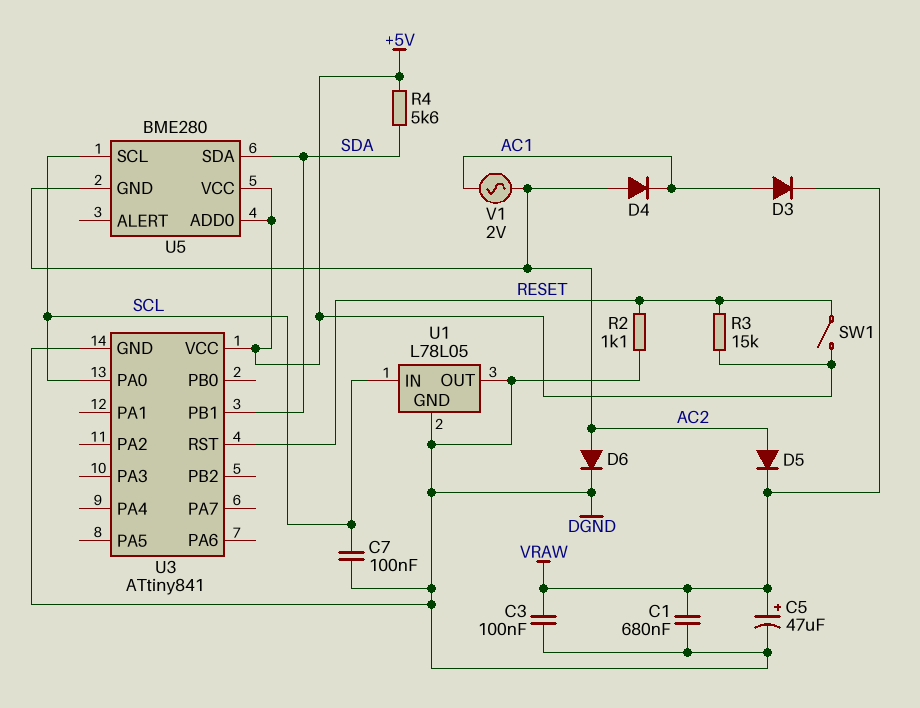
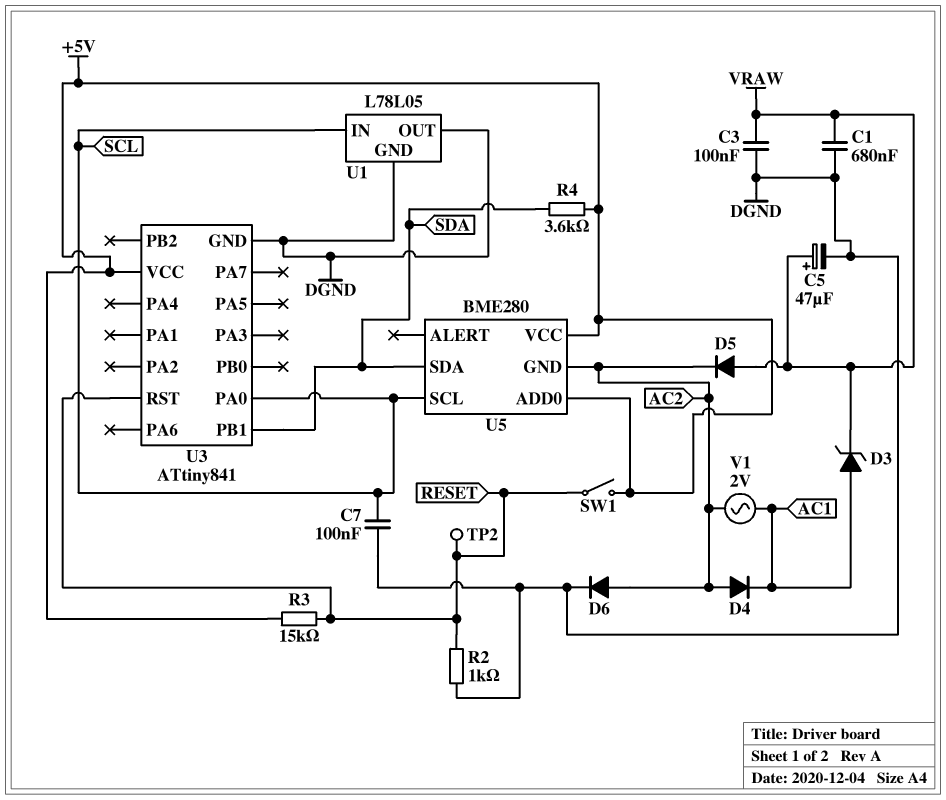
D3: diode (A AC1, K VRAW) -> zener (A AC1, K VRAW)
D5: diode (A AC2, K VRAW) -> diode (A VRAW, K AC2)
R2: 1.1k (DGND, RESET) -> 1k (DGND, RESET)
R4: 5.6k (+5V, SDA) -> 3.6k (+5V, SDA)
TP2: none -> test point (RESET)

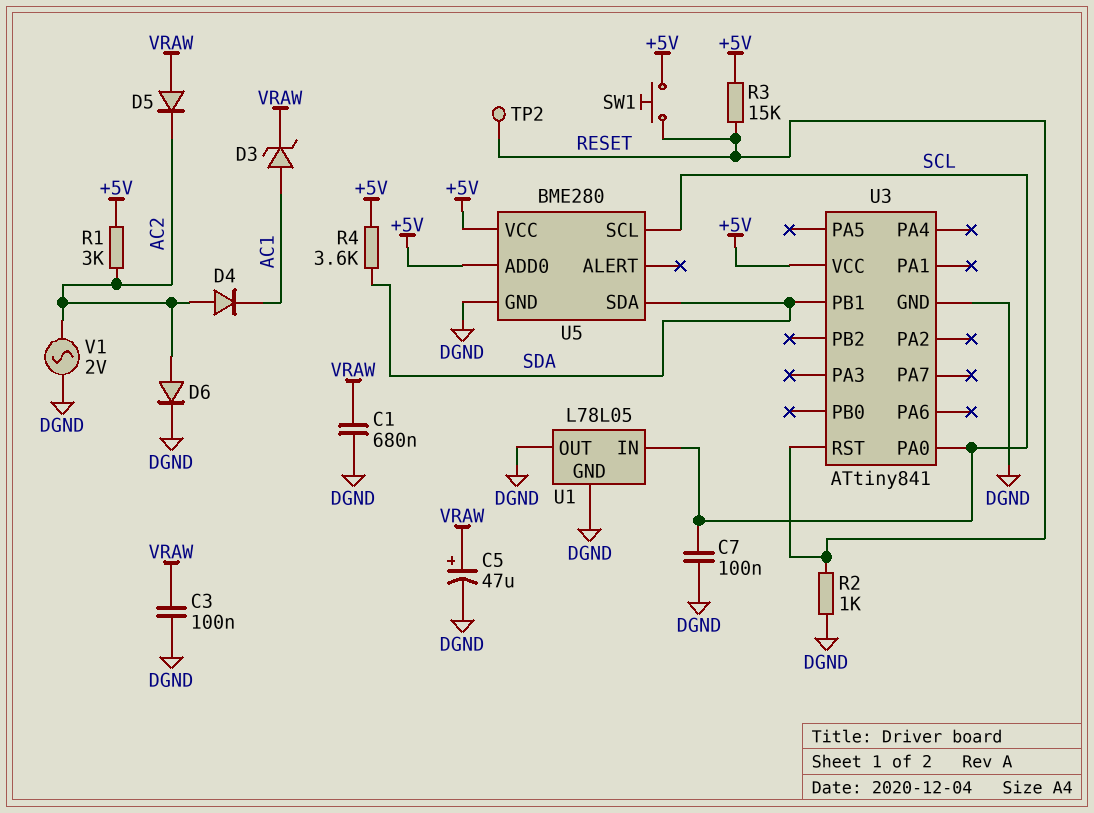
R1: none -> 3k (+5V, AC2)
SW1: switch (+5V, RESET) -> button (+5V, RESET)
U5 pin GND: AC2 -> DGND
V1: AC 2V (AC1, AC2) -> AC 2V (AC2, DGND)

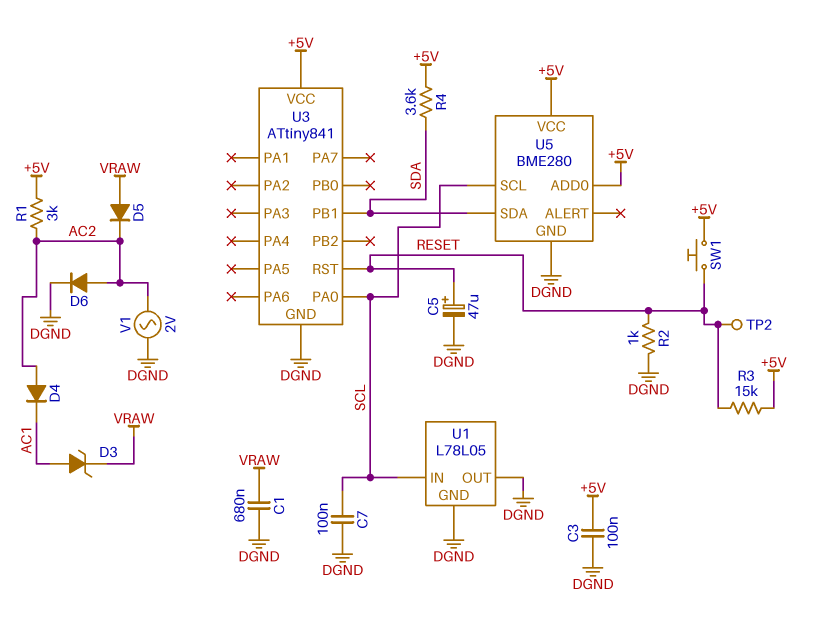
C3: 100nF (DGND, VRAW) -> 100nF (+5V, DGND)
C5: 47uF (plus VRAW, minus DGND) -> 47uF (plus RESET, minus DGND)

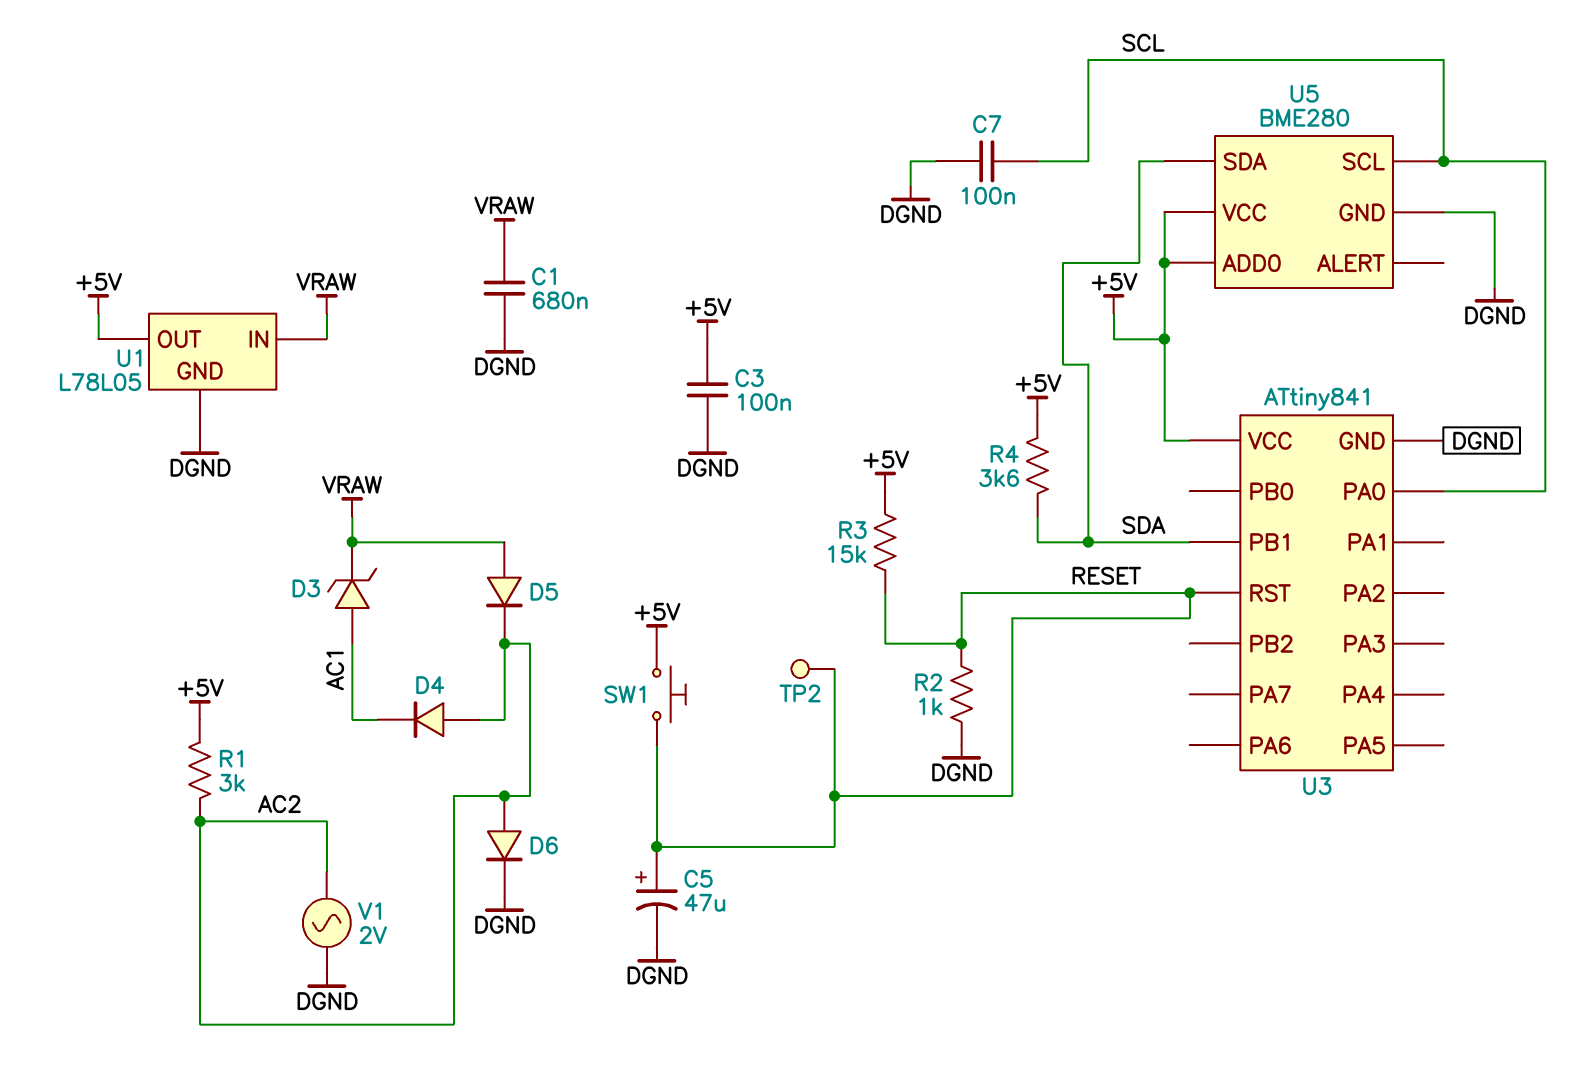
U1 pin IN: SCL -> VRAW
U1 pin OUT: DGND -> +5V

